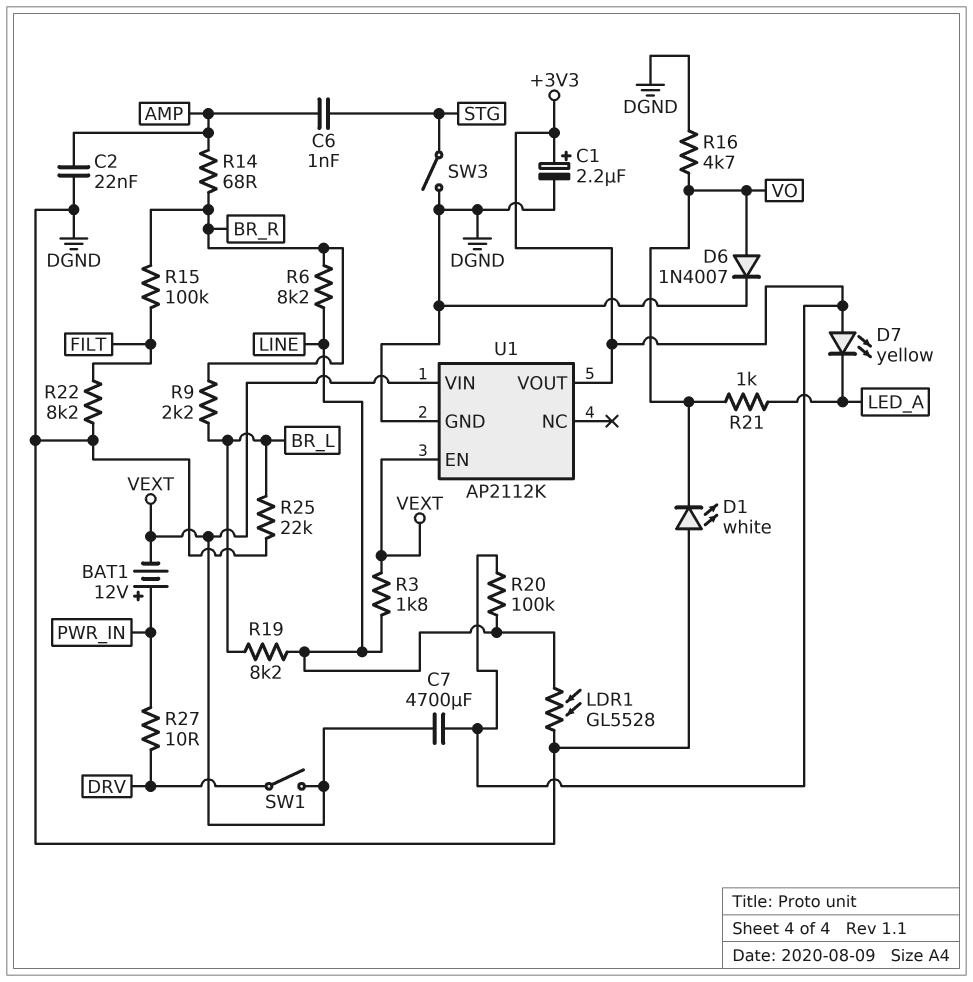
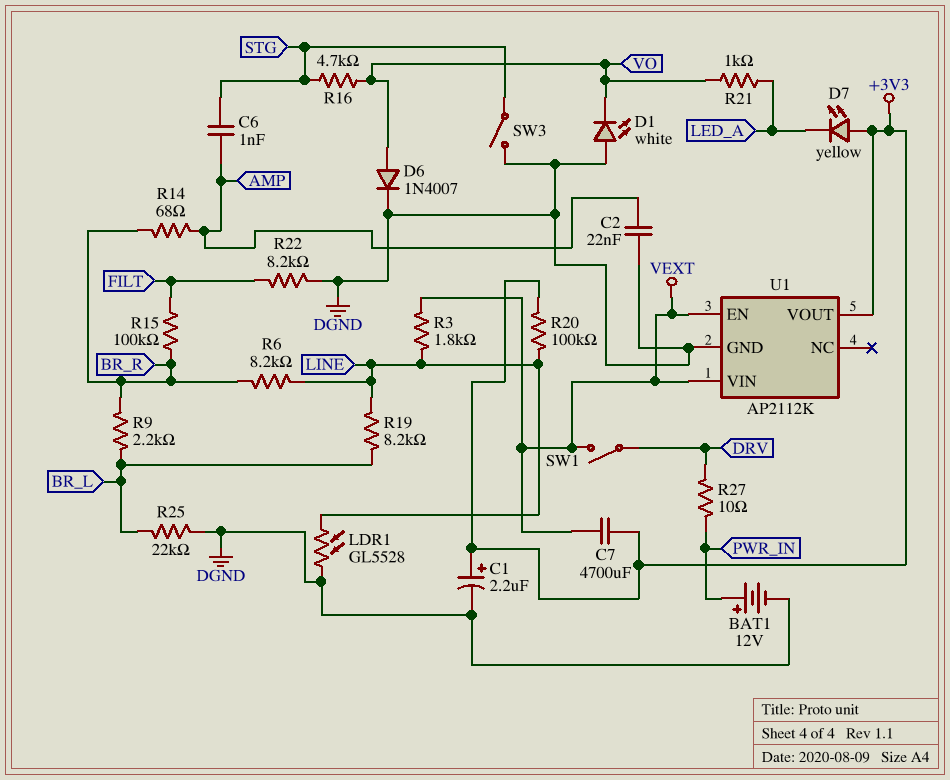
BAT1: 12V (plus PWR_IN, minus VEXT) -> 12V (plus PWR_IN, minus DGND)
R16: 4.7k (DGND, VO) -> 4.7k (STG, VO)

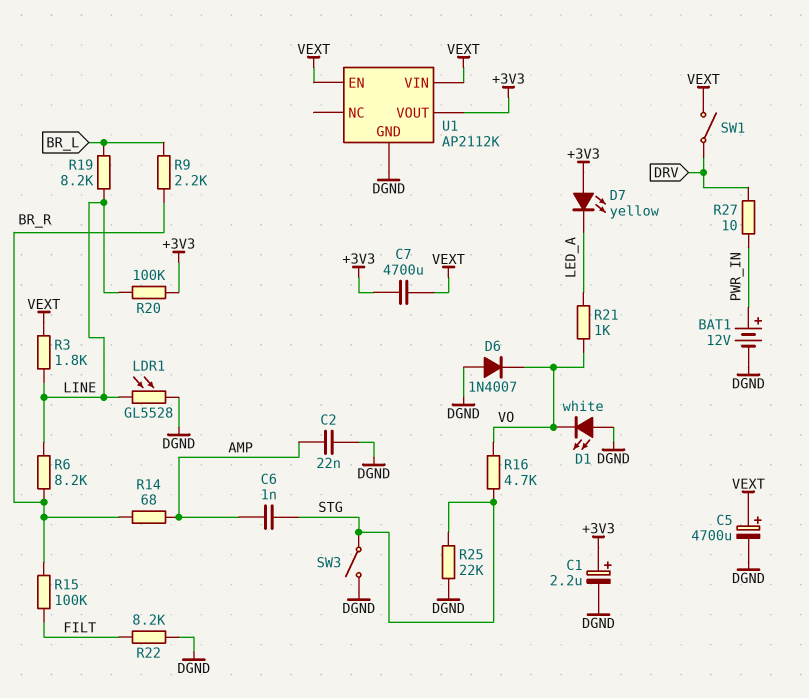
C5: none -> 4700uF (plus VEXT, minus DGND)
D6: diode 1N4007 (A VO, K DGND) -> diode 1N4007 (A DGND, K VO)
R25: 22k (BR_L, DGND) -> 22k (DGND, STG)

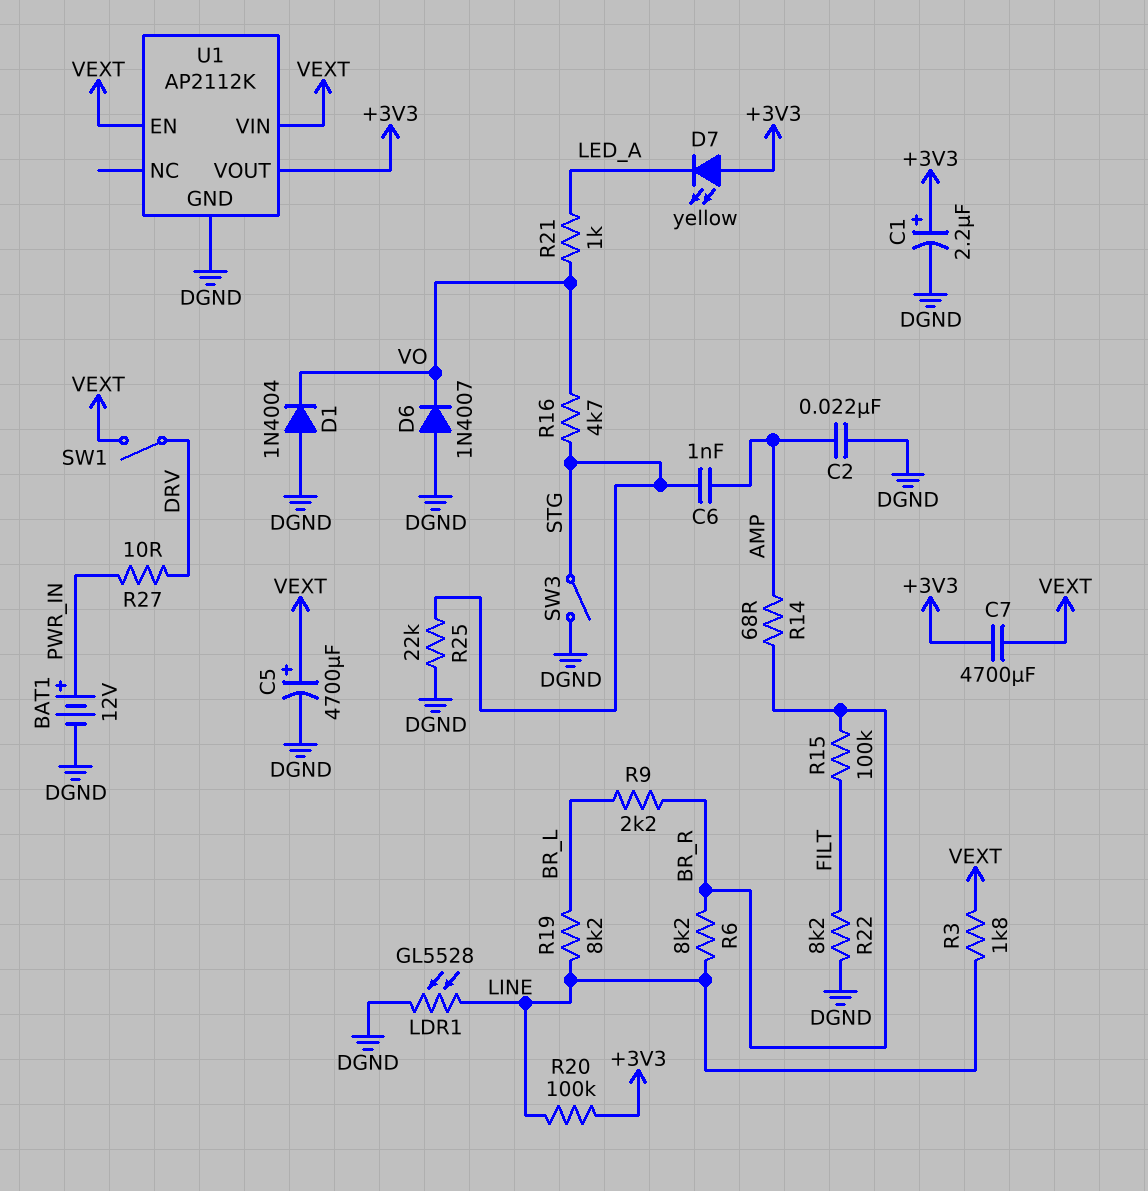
D1: LED white (A DGND, K VO) -> diode 1N4004 (A DGND, K VO)

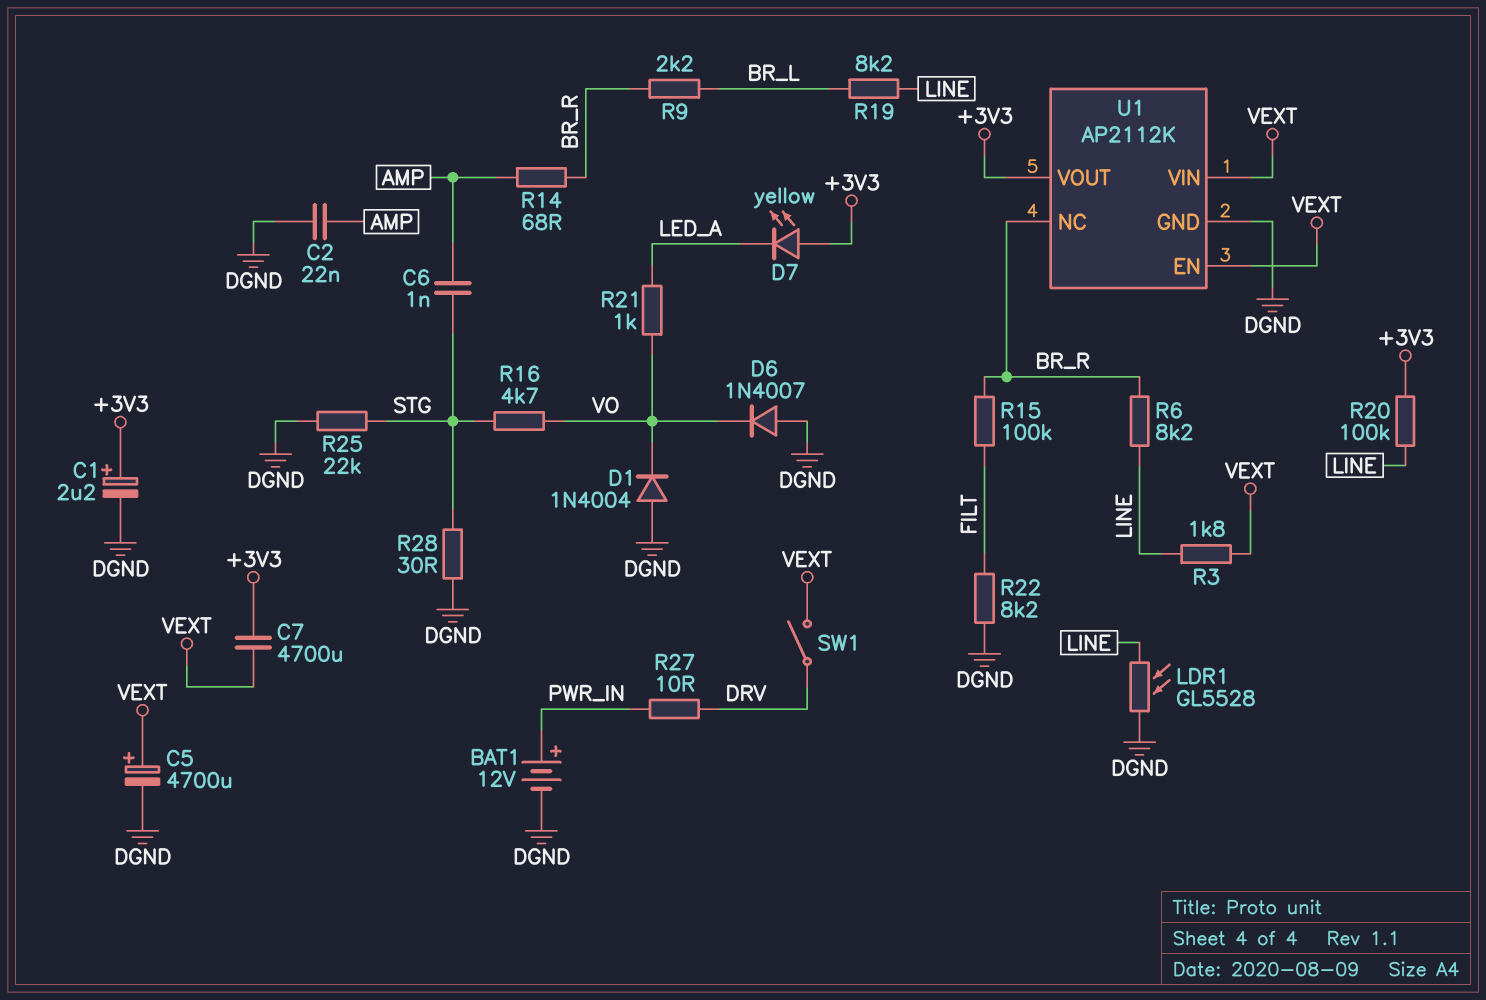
R28: none -> 30 (DGND, STG)
SW3: switch (DGND, STG) -> none
U1 pin NC: none -> BR_R

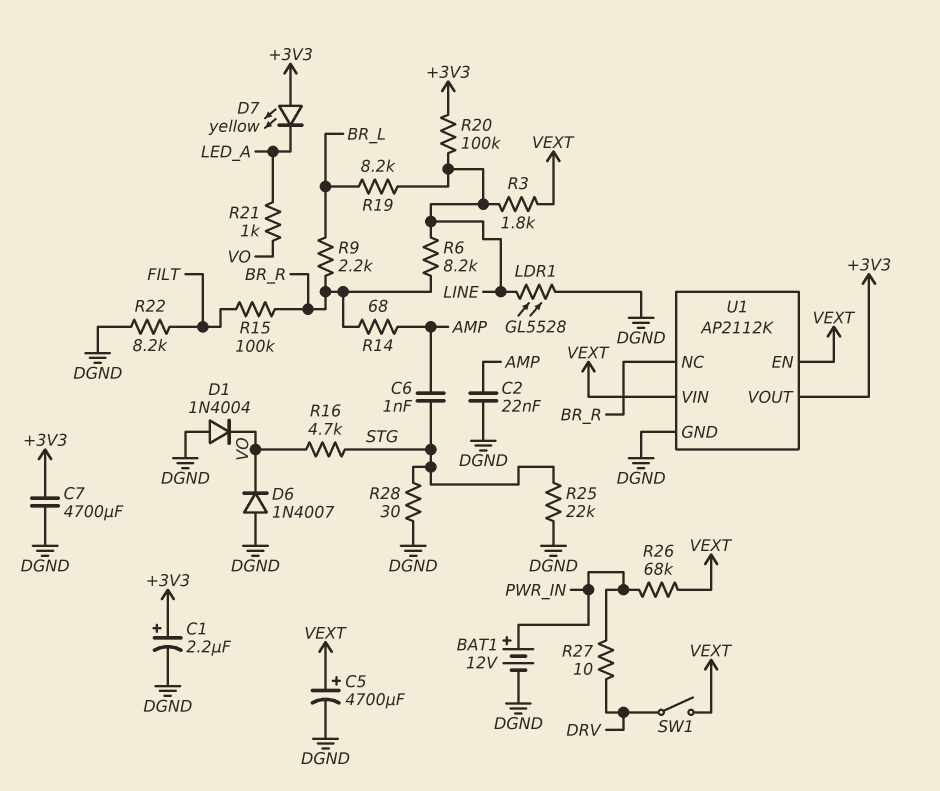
C7: 4700uF (+3V3, VEXT) -> 4700uF (+3V3, DGND)
R26: none -> 68k (PWR_IN, VEXT)

